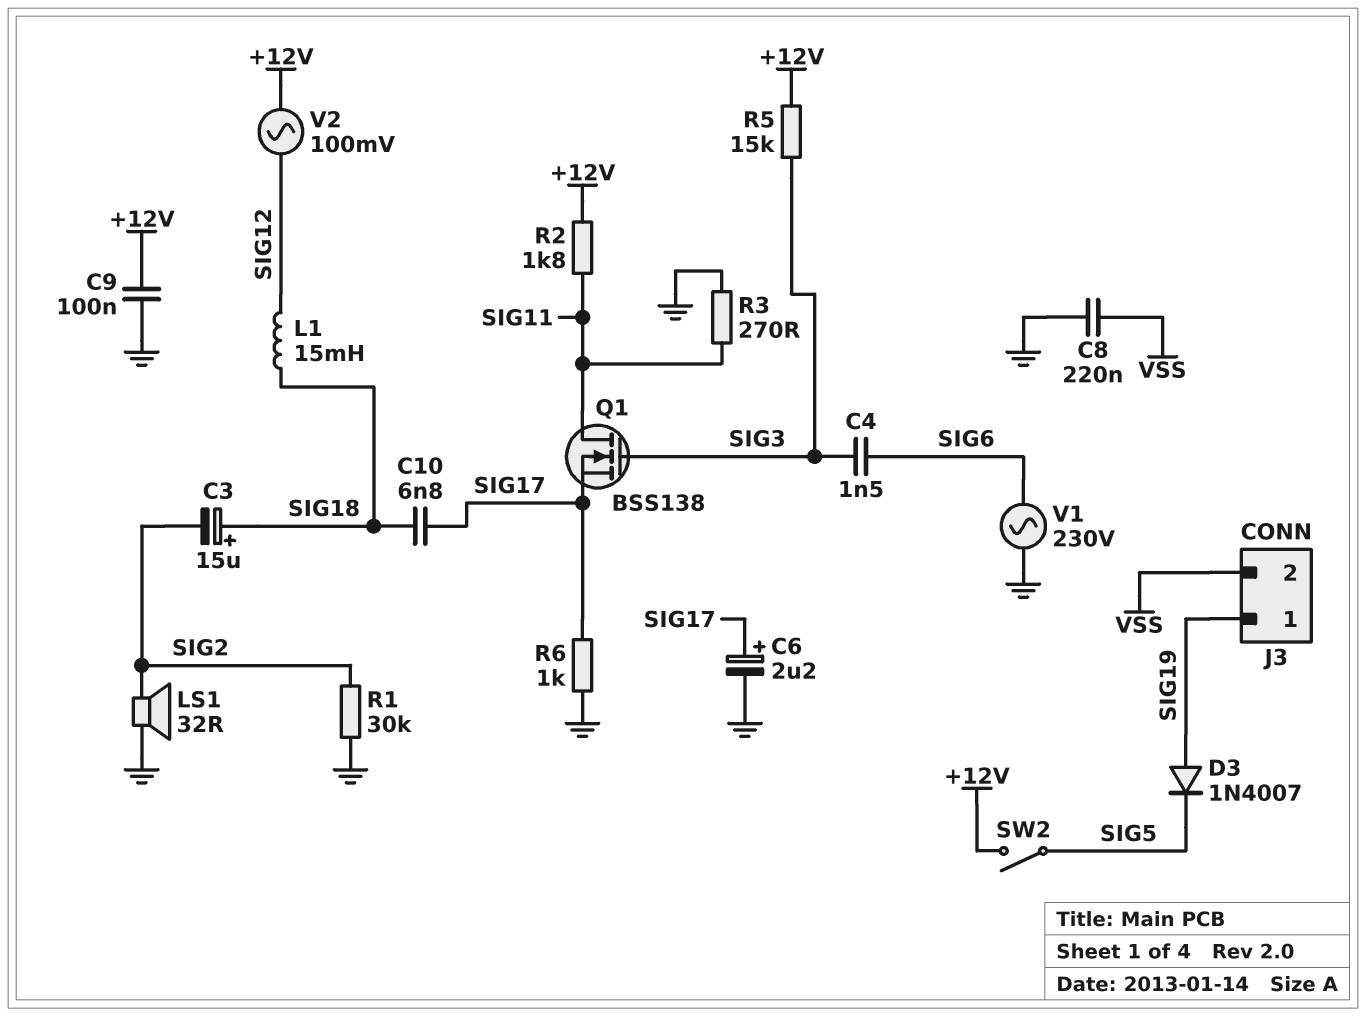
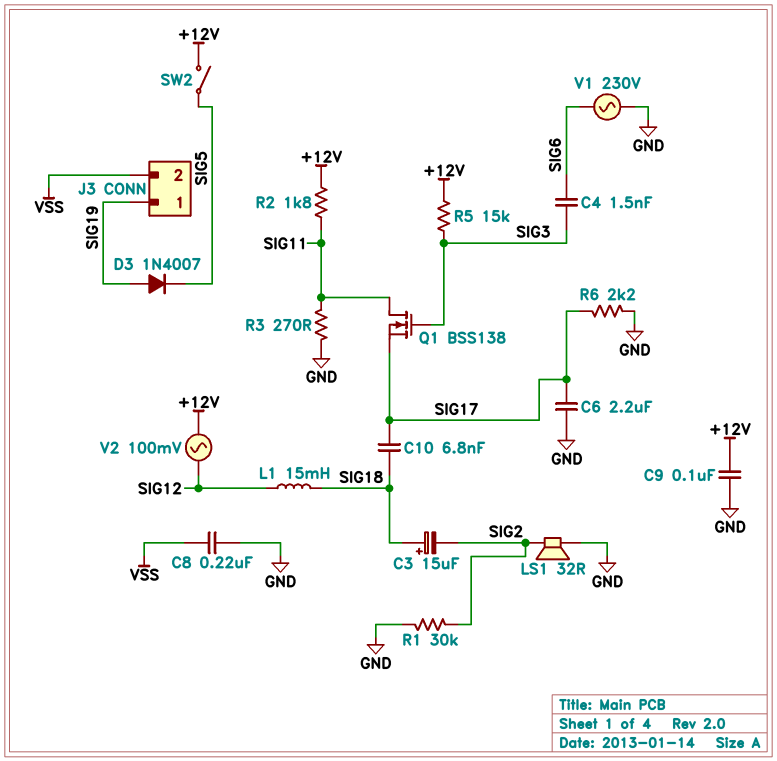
C6: 2.2uF (plus SIG17, minus GND) -> 2.2uF (GND, SIG17)
R6: 1k (GND, SIG17) -> 2.2k (GND, SIG17)

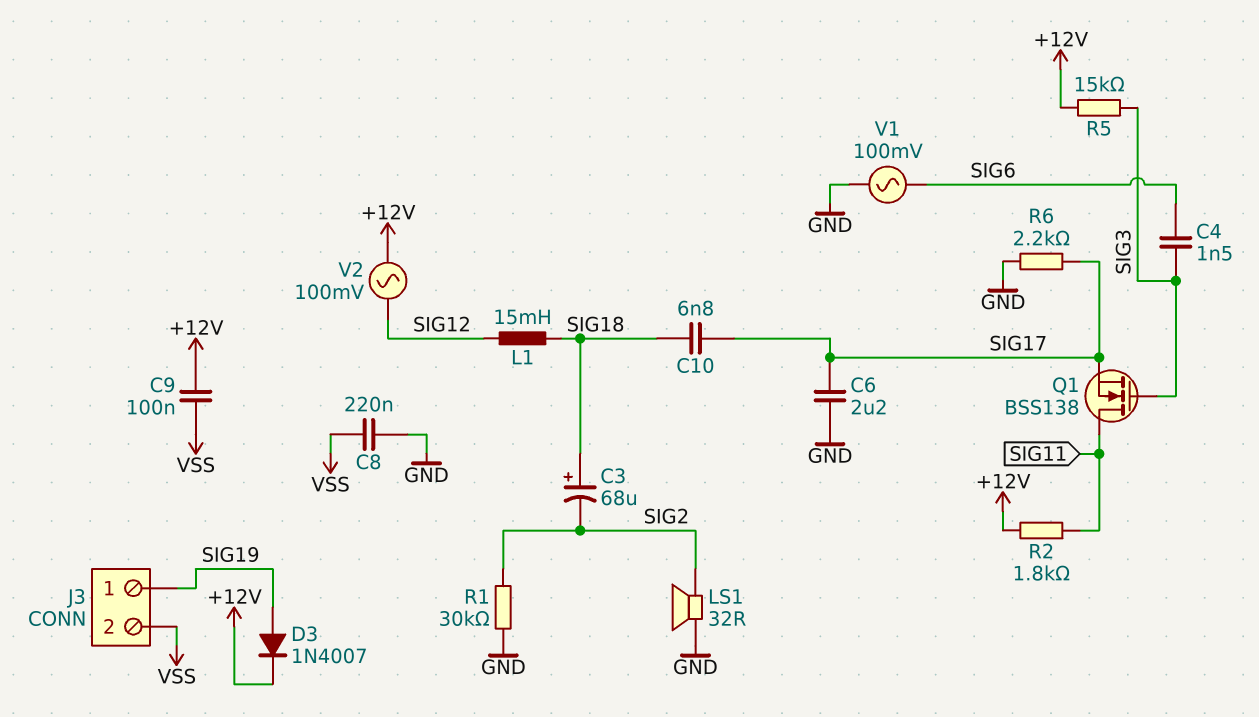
C3: 15uF (plus SIG18, minus SIG2) -> 68uF (plus SIG18, minus SIG2)
C9: 100nF (+12V, GND) -> 100nF (+12V, VSS)
D3: diode 1N4007 (A SIG19, K SIG5) -> diode 1N4007 (A SIG19, K +12V)
R3: 270 (GND, SIG11) -> none
SW2: switch (+12V, SIG5) -> none
V1: AC 230V (GND, SIG6) -> AC 100mV (GND, SIG6)

